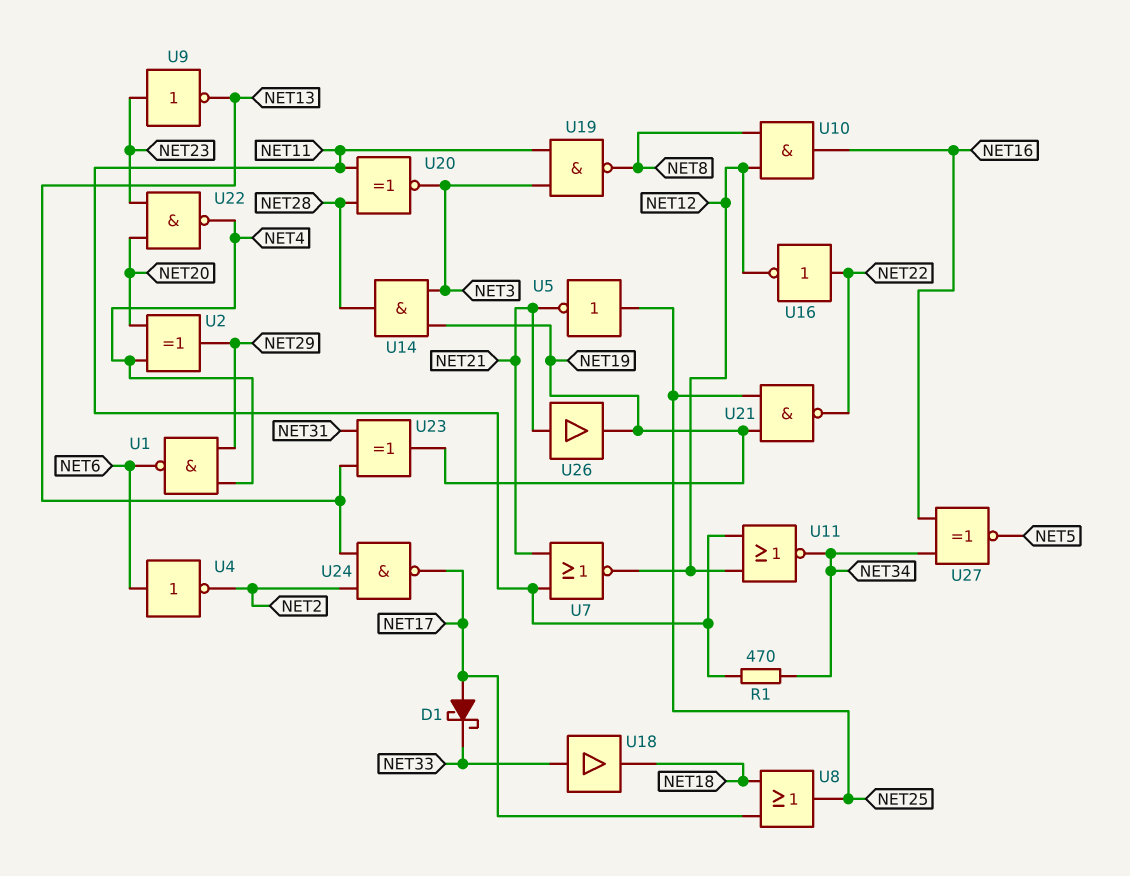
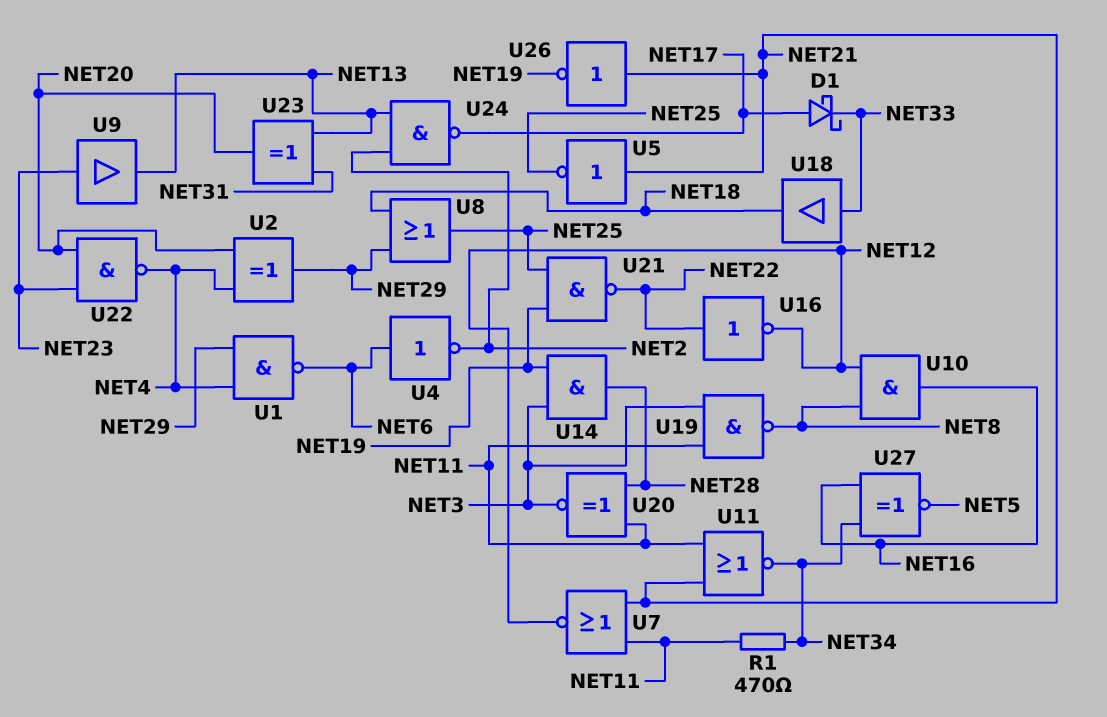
U5: NOT (in NET25, out NET21) -> NOT (in NET21, out NET25)
U8: OR (in NET17, in NET18, out NET25) -> OR (in NET18, in NET29, out NET25)
U9: NOT (in NET23, out NET13) -> buffer (in NET23, out NET13)
U11: NOR (in NET11, in NET12, out NET34) -> NOR (in NET11, in NET21, out NET34)
U23: XOR (in NET13, in NET31, out NET19) -> XOR (in NET13, in NET31, out NET20)
U26: buffer (in NET21, out NET19) -> NOT (in NET21, out NET19)

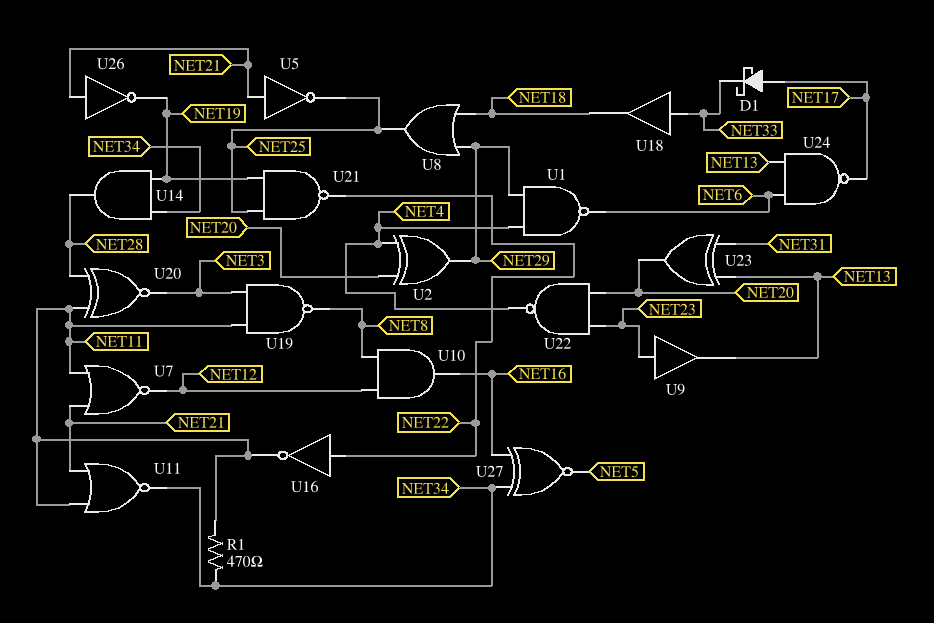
U4: NOT (in NET6, out NET2) -> none
U14: AND (in NET3, in NET19, out NET28) -> AND (in NET19, in NET34, out NET28)
U16: NOT (in NET22, out NET12) -> NOT (in NET22, out NET11)
U24: NAND (in NET2, in NET13, out NET17) -> NAND (in NET6, in NET13, out NET17)

